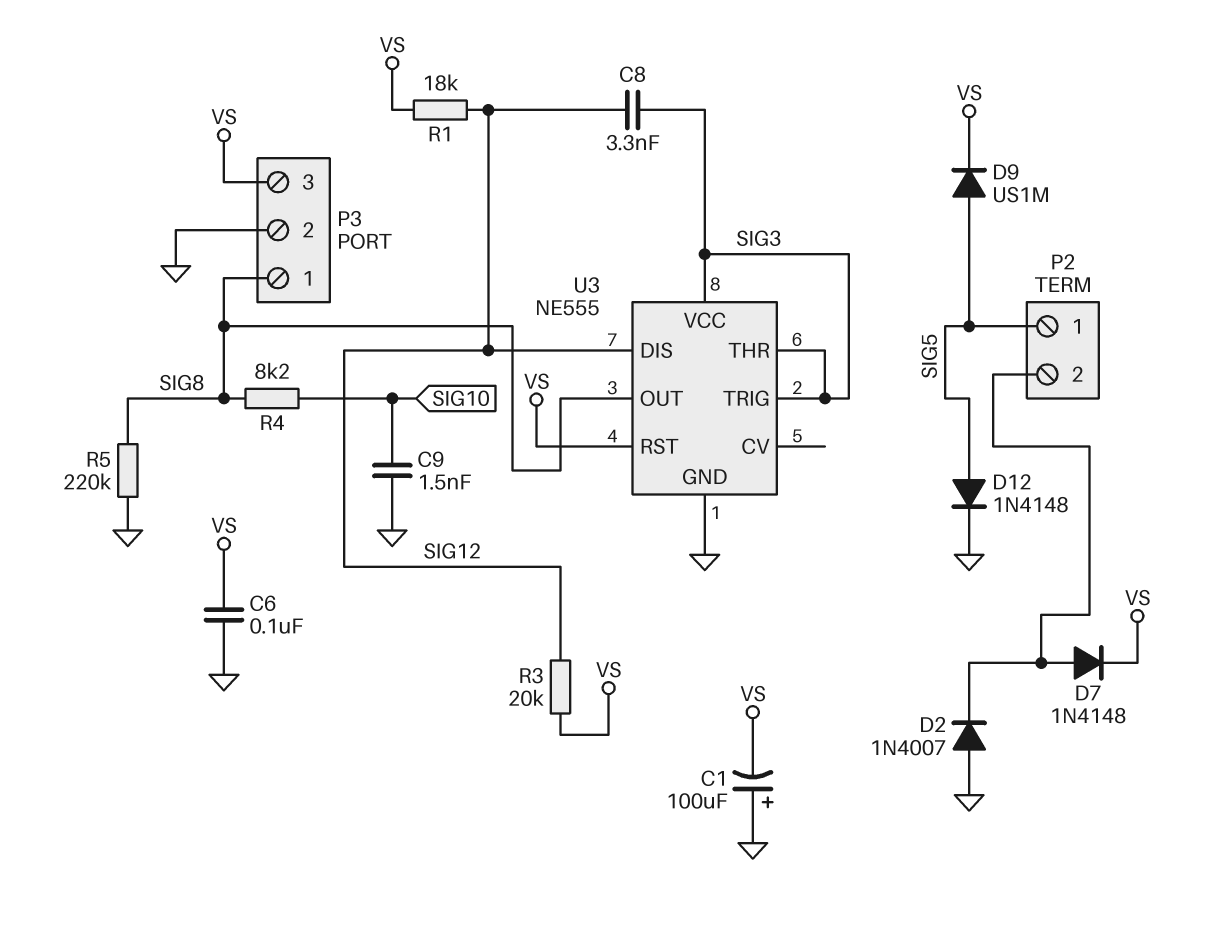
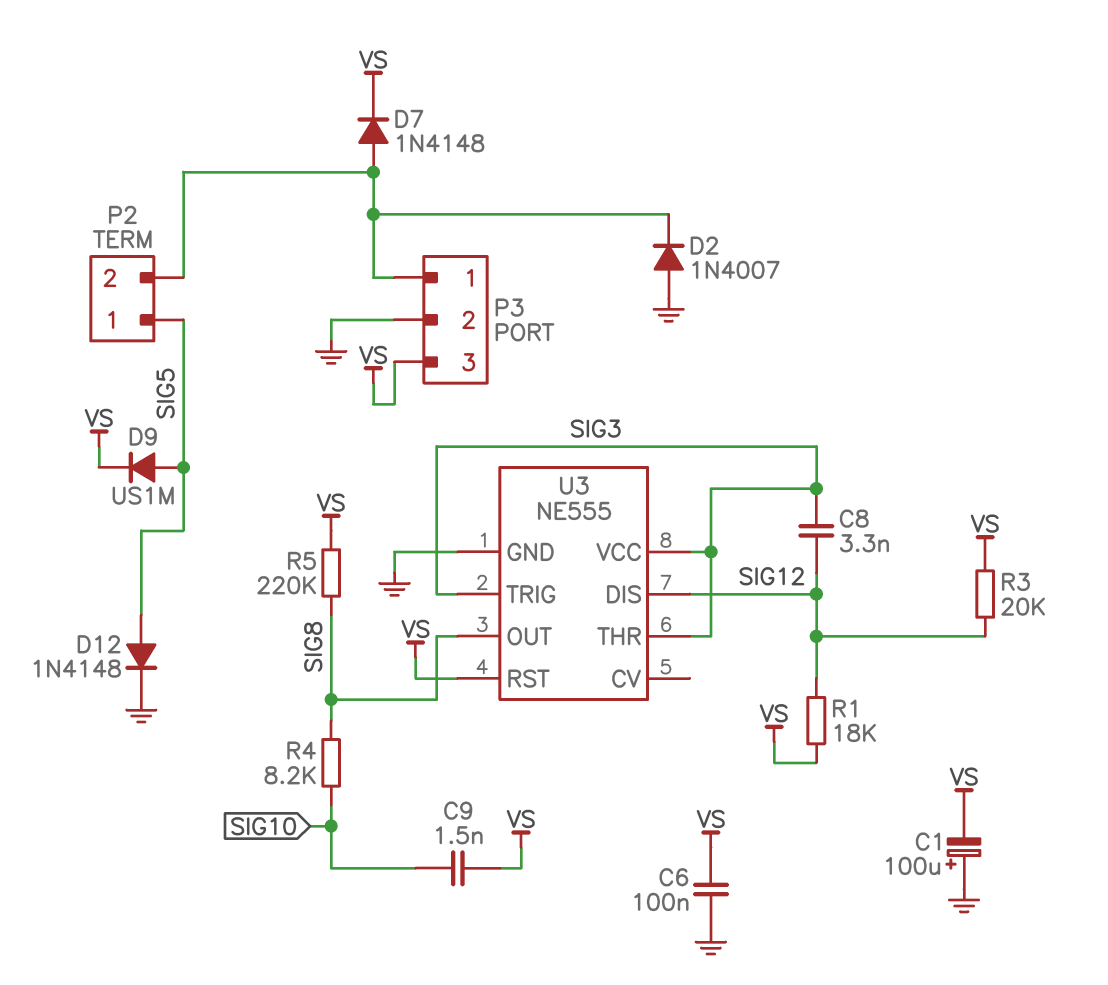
C9: 1.5nF (GND, SIG10) -> 1.5nF (SIG10, VS)
P3 pin 1: SIG8 -> P2/2
R5: 220k (GND, SIG8) -> 220k (SIG8, VS)

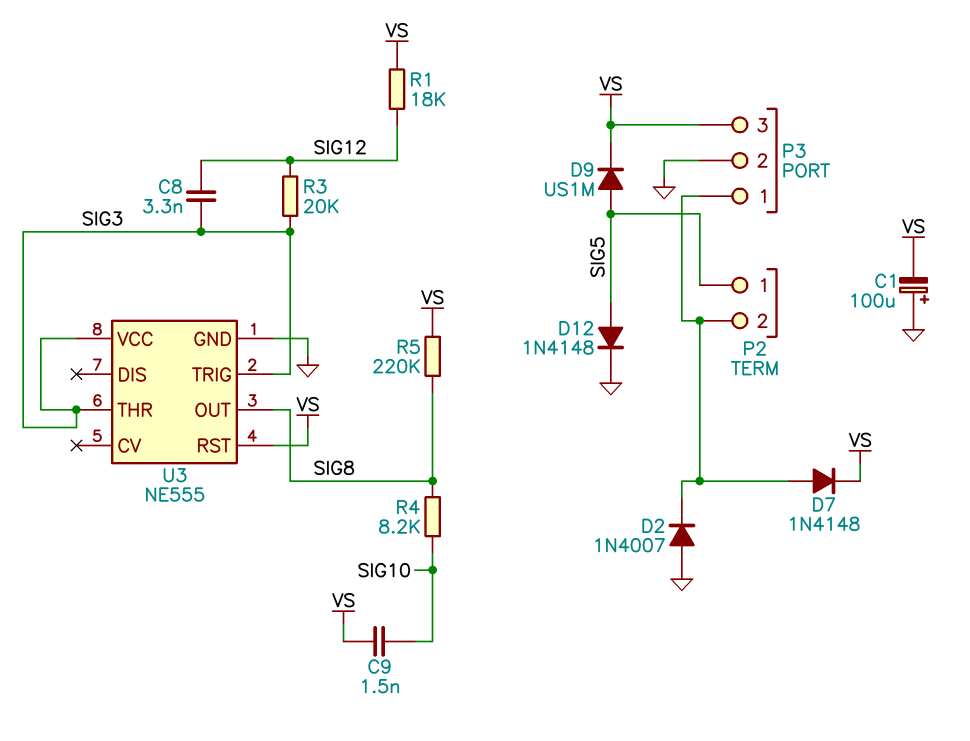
C6: 100nF (GND, VS) -> none
R3: 20k (SIG12, VS) -> 20k (SIG3, SIG12)
U3 pin DIS: SIG12 -> none

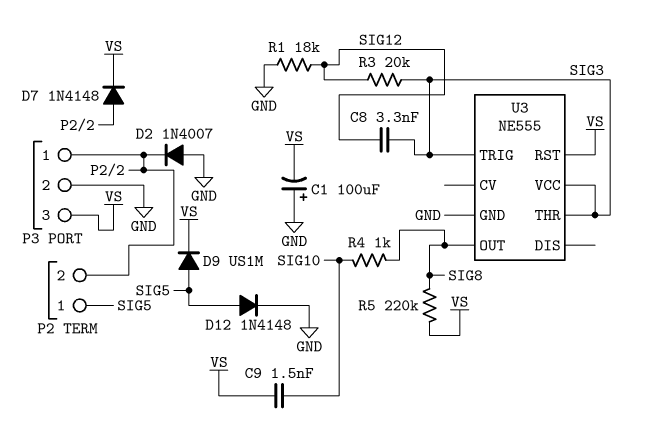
R1: 18k (SIG12, VS) -> 18k (GND, SIG12)
R4: 8.2k (SIG8, SIG10) -> 1k (SIG8, SIG10)

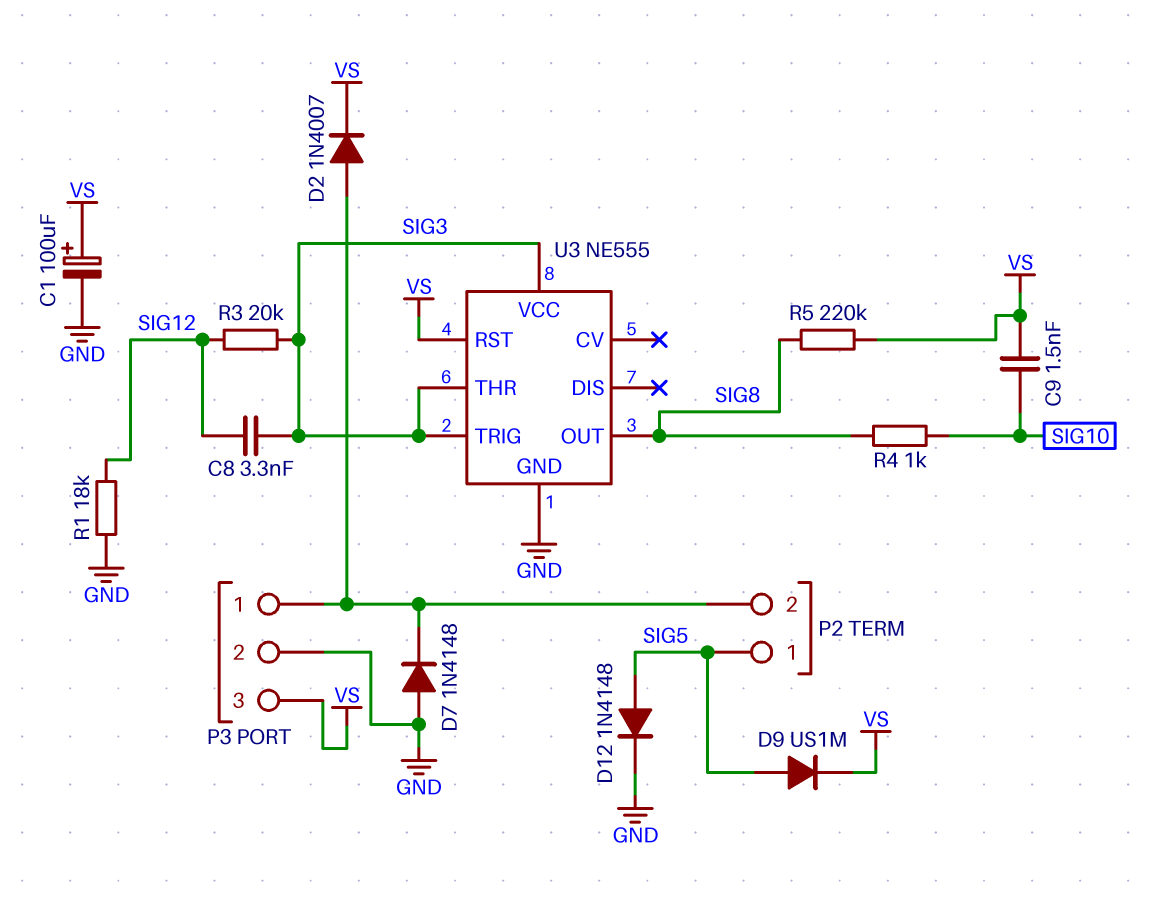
C1: 100uF (plus GND, minus VS) -> 100uF (plus VS, minus GND)
D2: diode 1N4007 (A GND, K P2/2) -> diode 1N4007 (A P2/2, K VS)
D7: diode 1N4148 (A P2/2, K VS) -> diode 1N4148 (A GND, K P2/2)

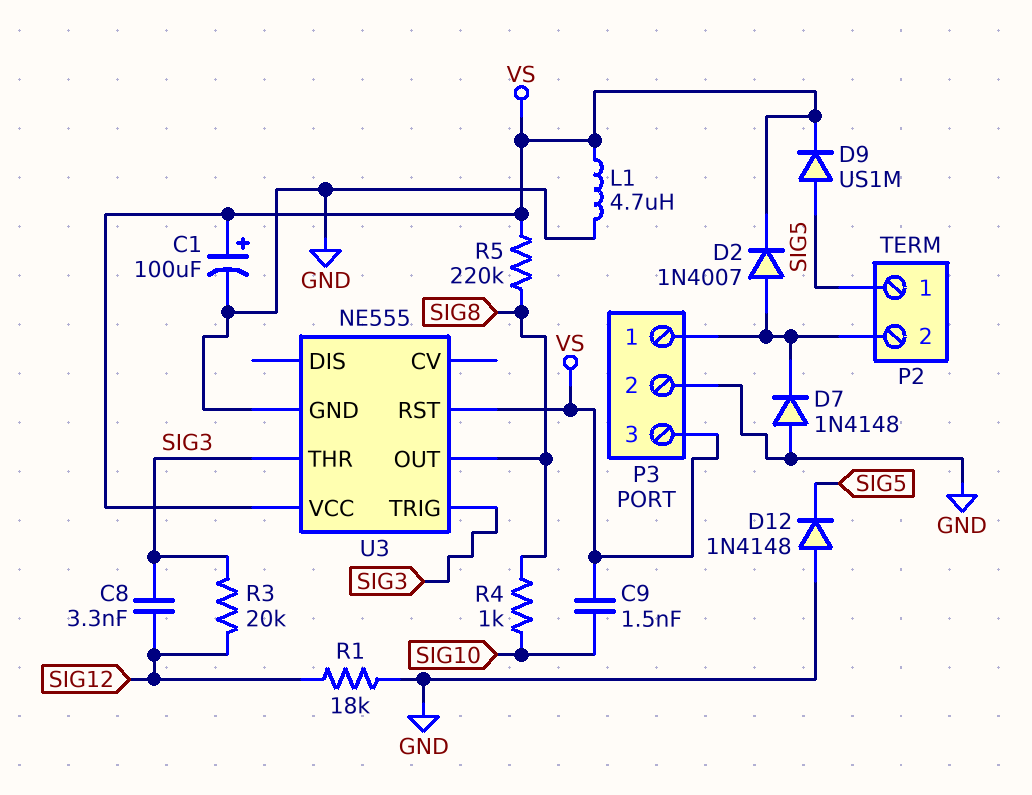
D12: diode 1N4148 (A SIG5, K GND) -> diode 1N4148 (A GND, K SIG5)
L1: none -> 4.7uH (GND, VS)
U3 pin VCC: SIG3 -> VS

